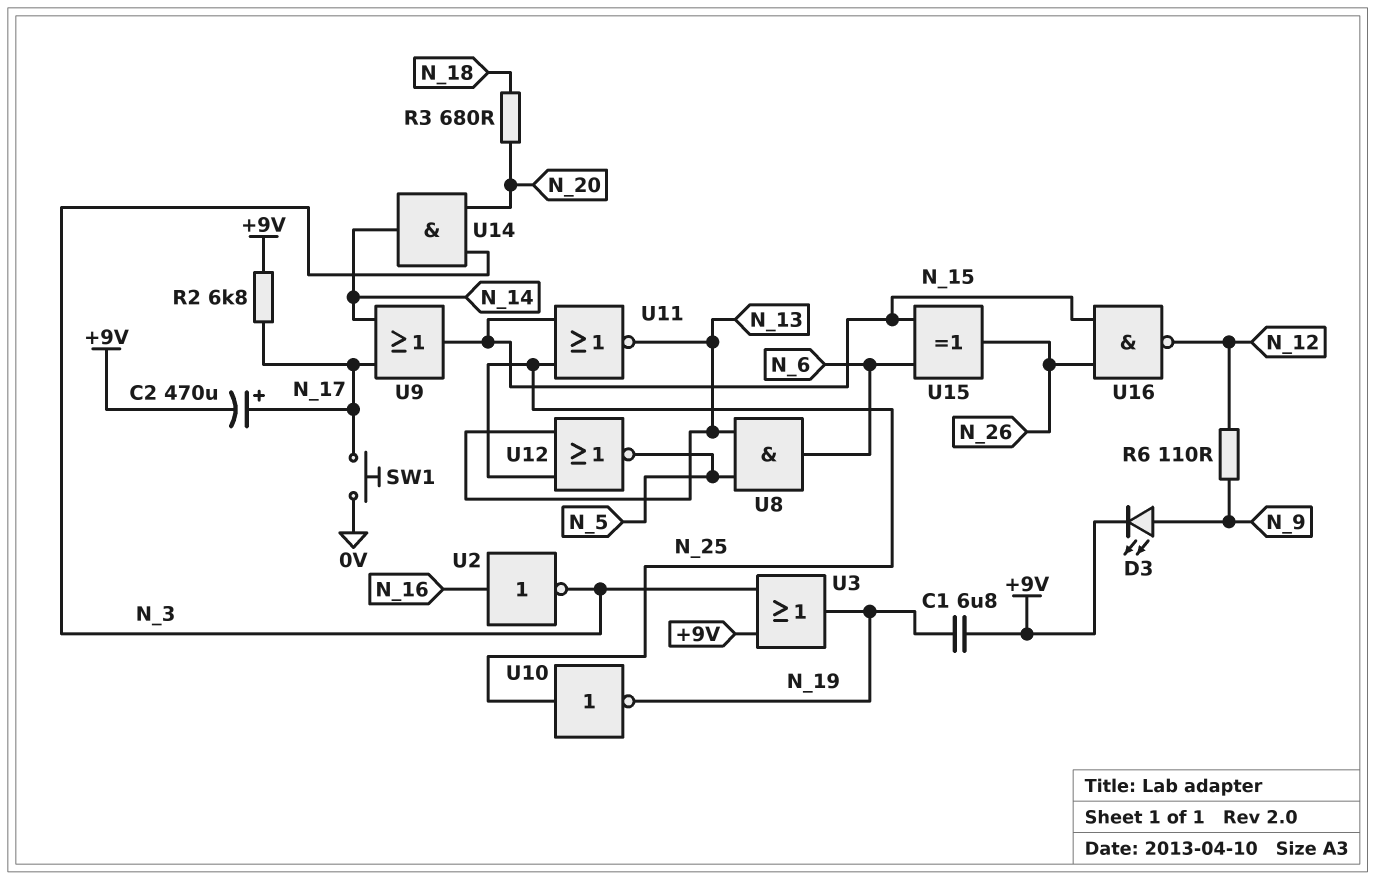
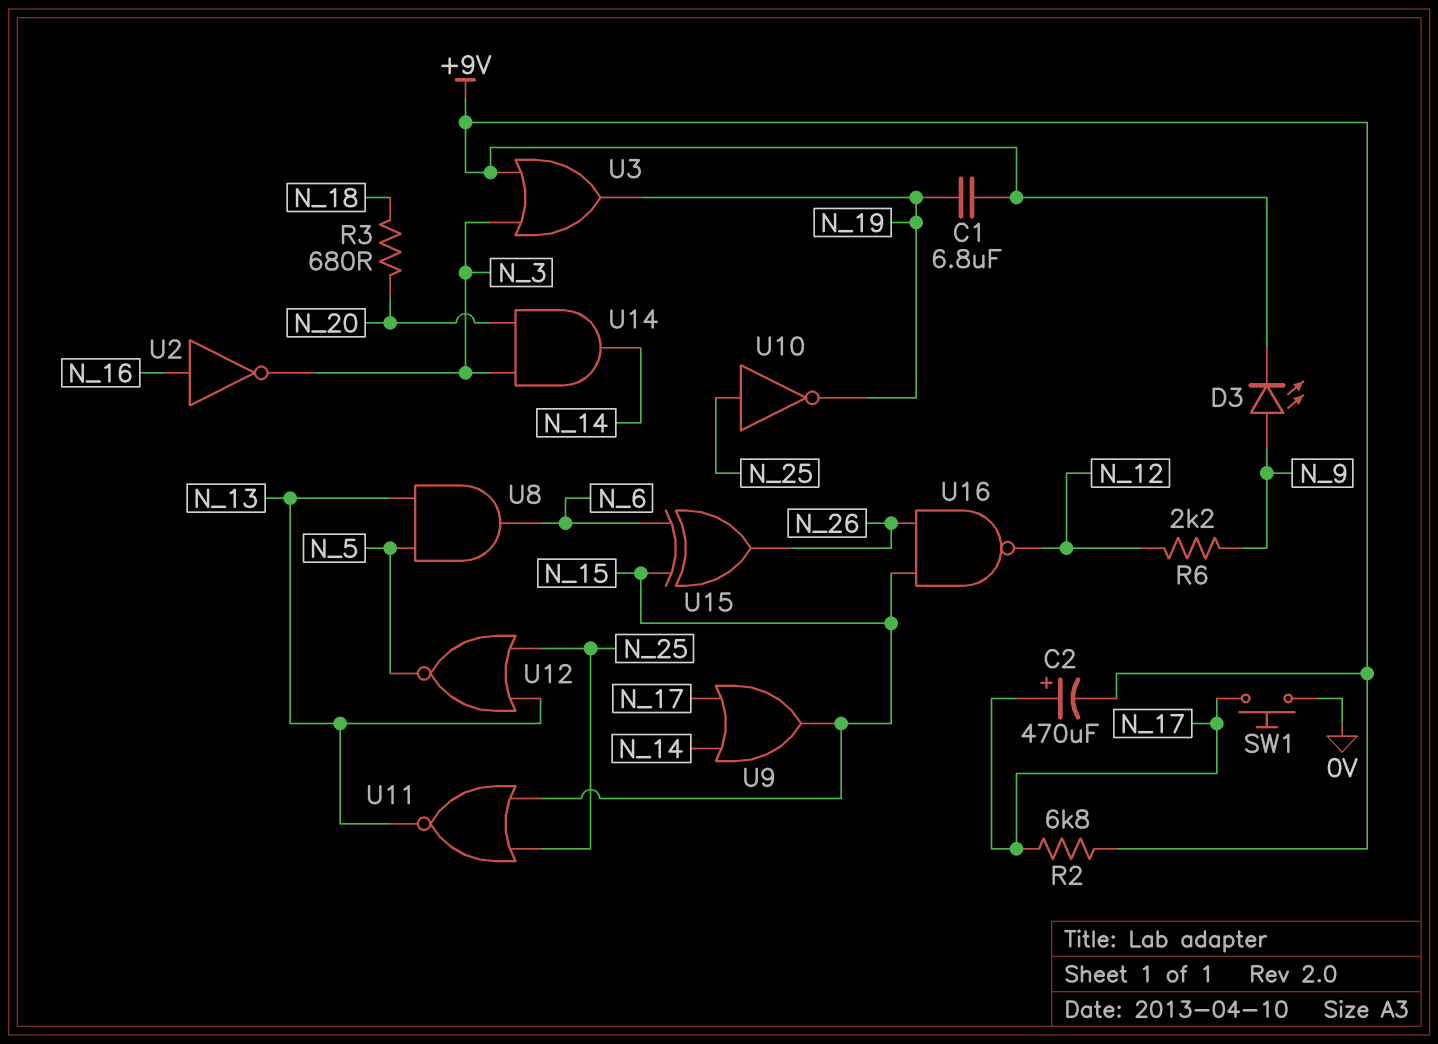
R6: 110 (N_9, N_12) -> 2.2k (N_9, N_12)

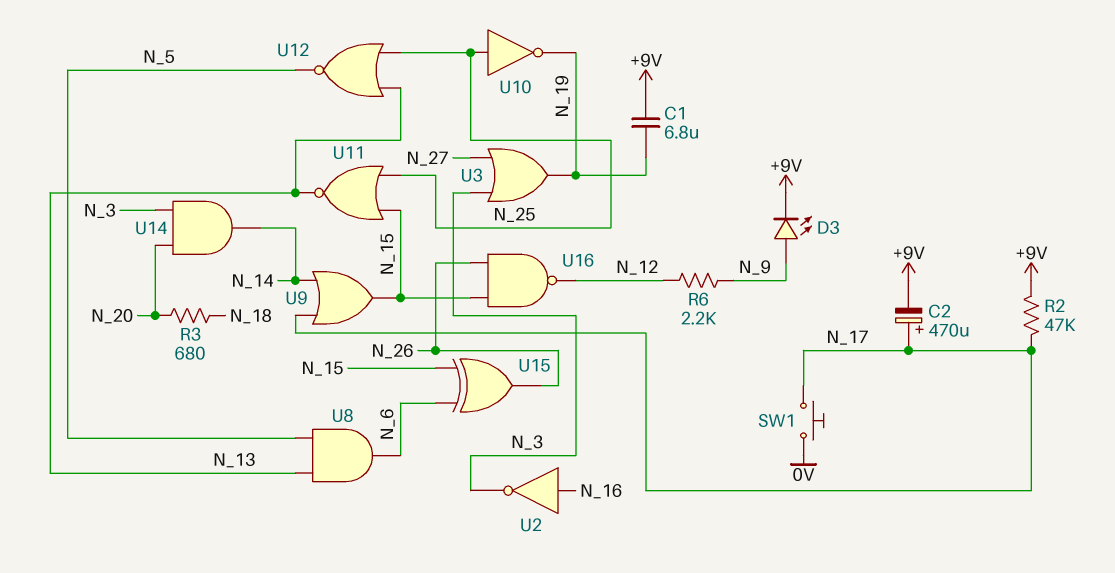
R2: 6.8k (+9V, N_17) -> 47k (+9V, N_17)
U3: OR (in +9V, in N_3, out N_19) -> OR (in N_3, in N_27, out N_19)

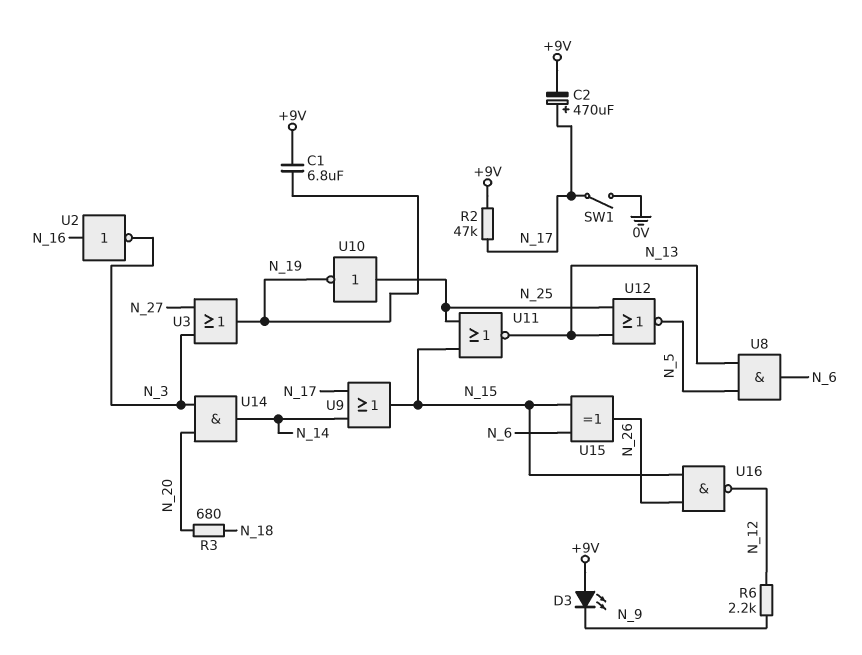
D3: LED (A N_9, K +9V) -> LED (A +9V, K N_9)
SW1: button (0V, N_17) -> switch (0V, N_17)

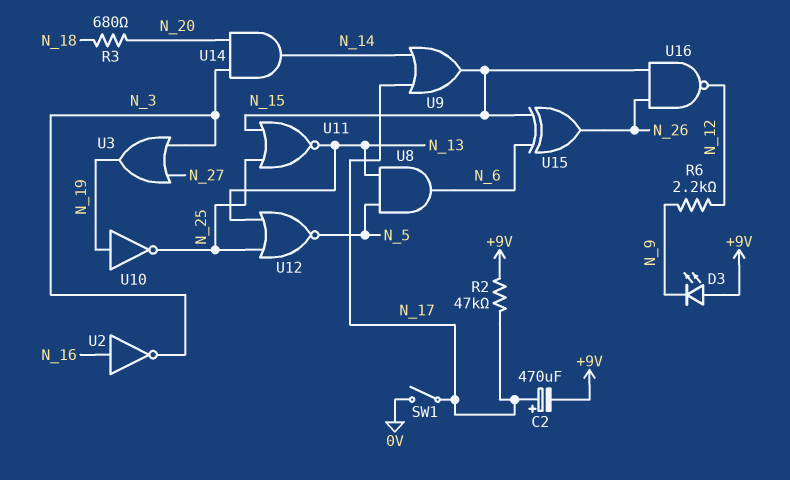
C1: 6.8uF (+9V, N_19) -> none
U10: NOT (in N_25, out N_19) -> NOT (in N_19, out N_25)

